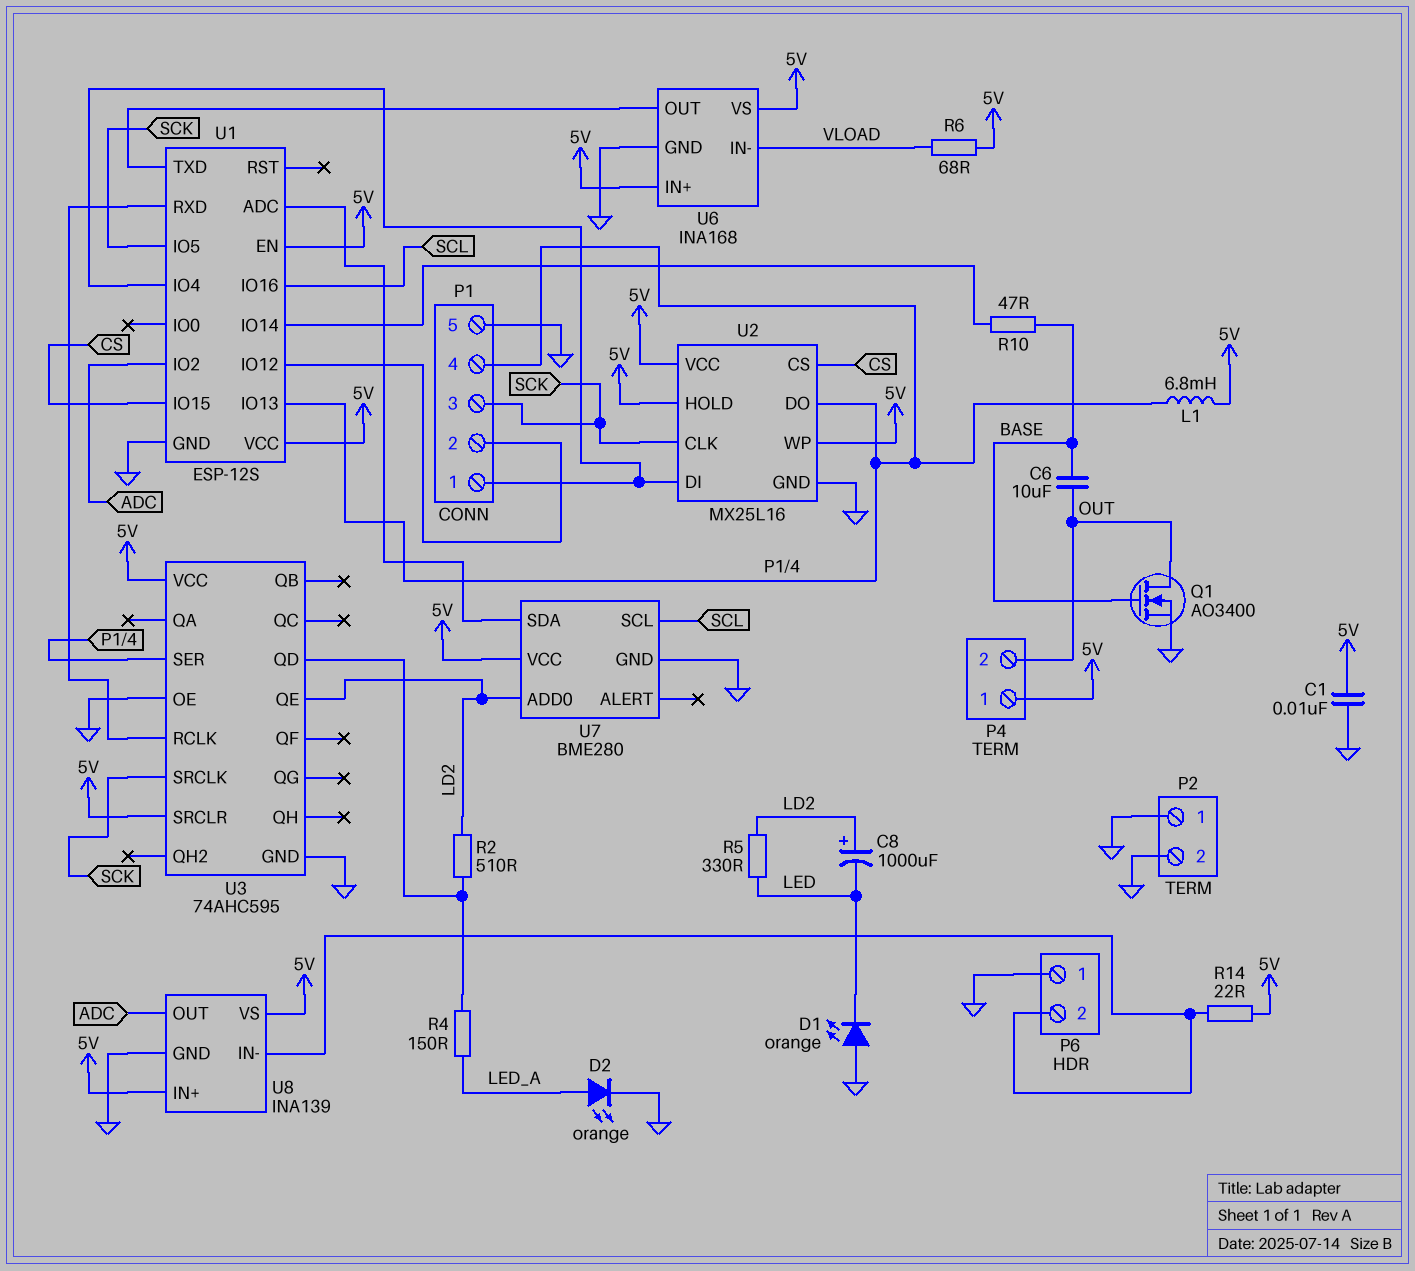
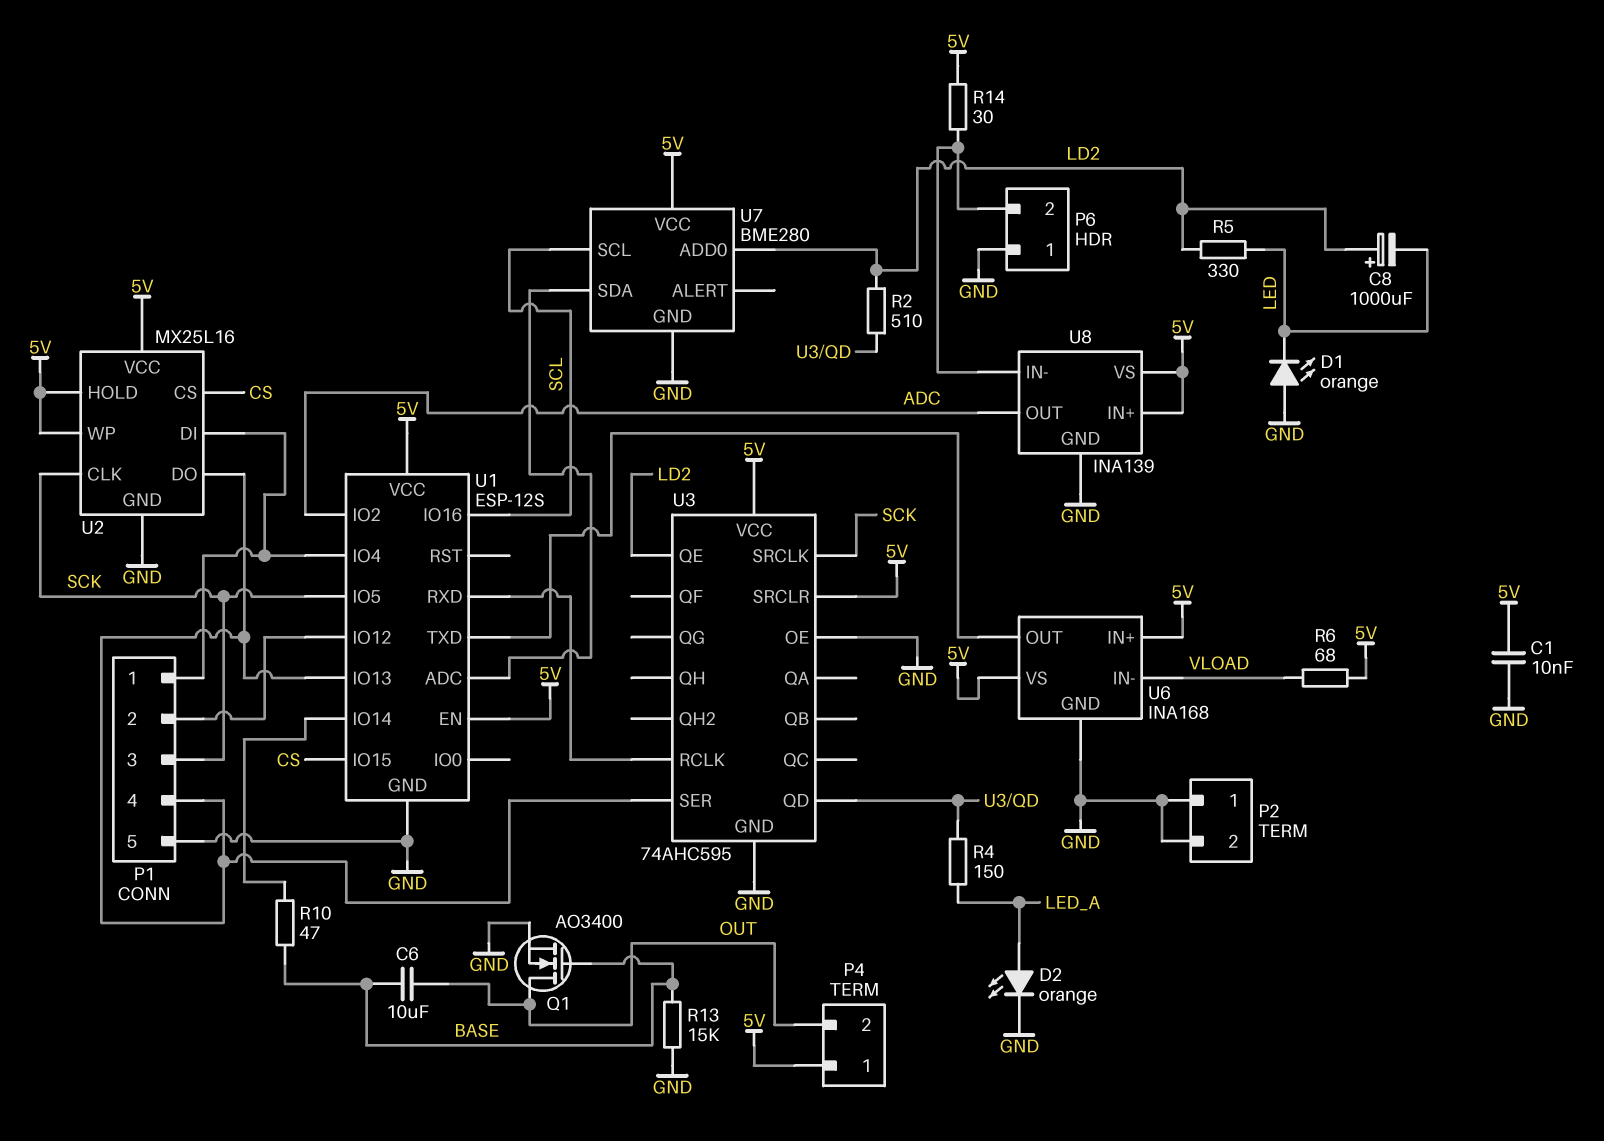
L1: 6.8mH (5V, P1/4) -> none
R13: none -> 15k (BASE, GND)
R14: 22 (5V, P6/2) -> 30 (5V, P6/2)

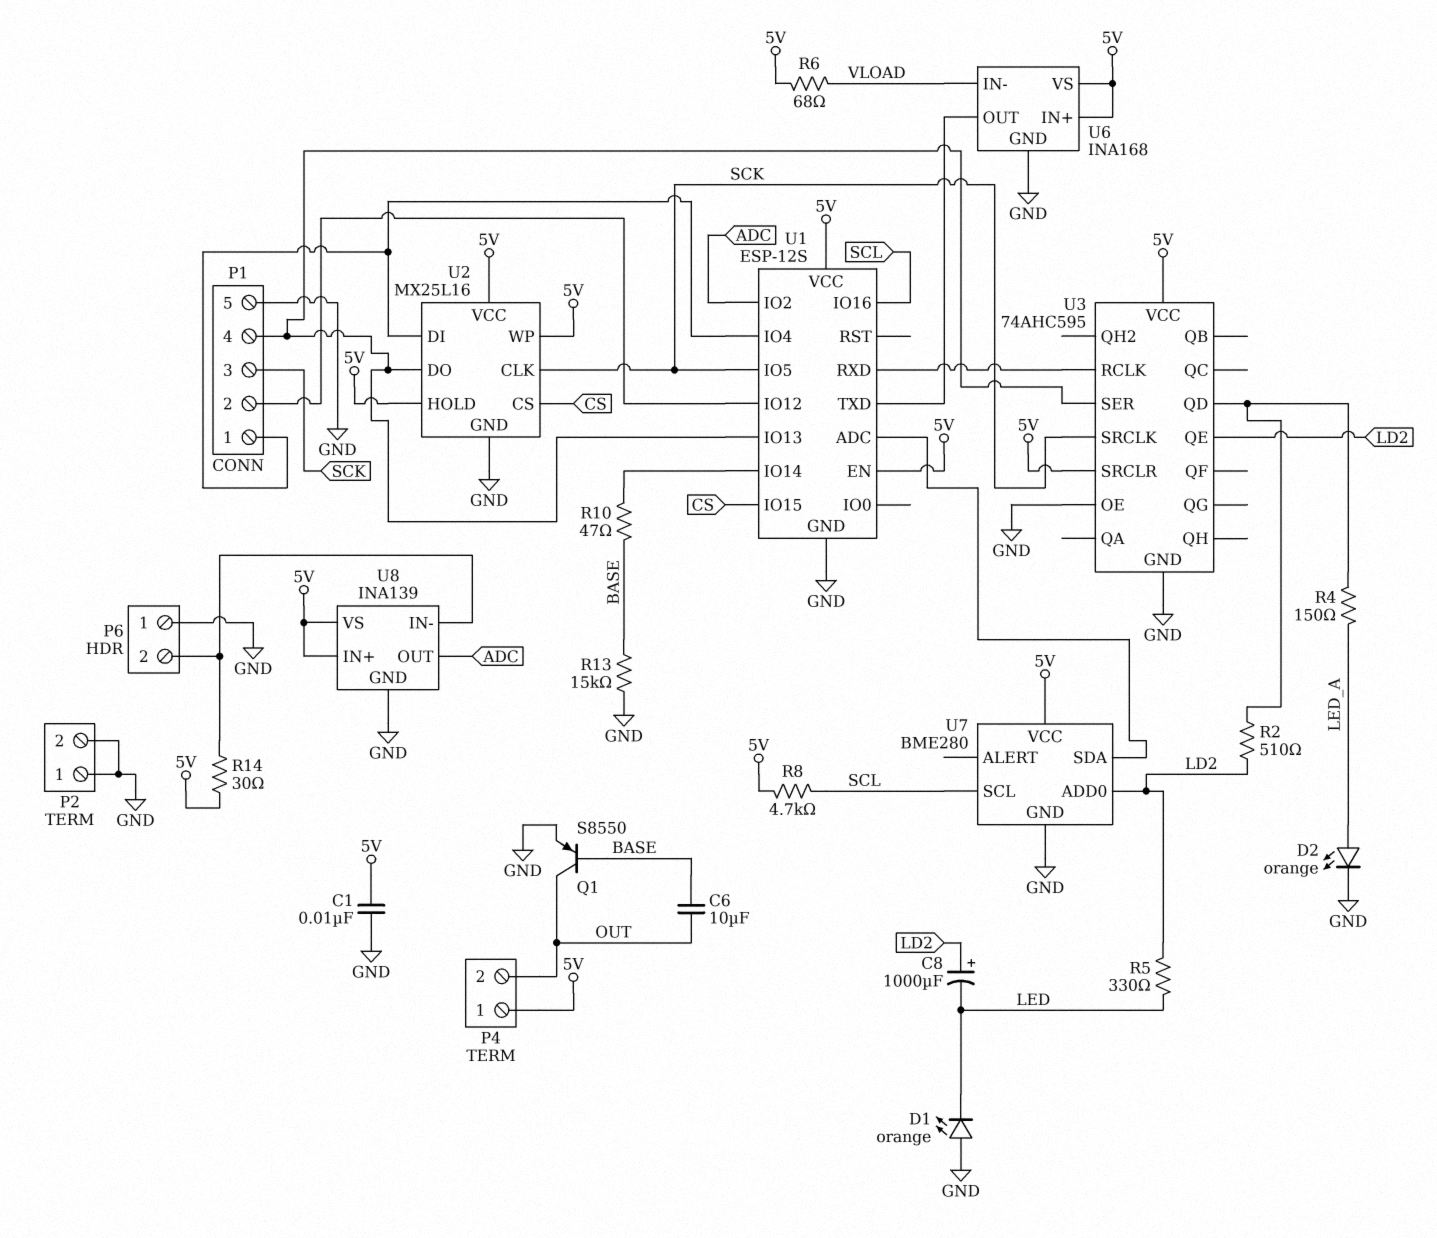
Q1: NMOS AO3400 (G BASE, D OUT, S GND) -> PNP S8550 (B BASE, C OUT, E GND)
R8: none -> 4.7k (5V, SCL)

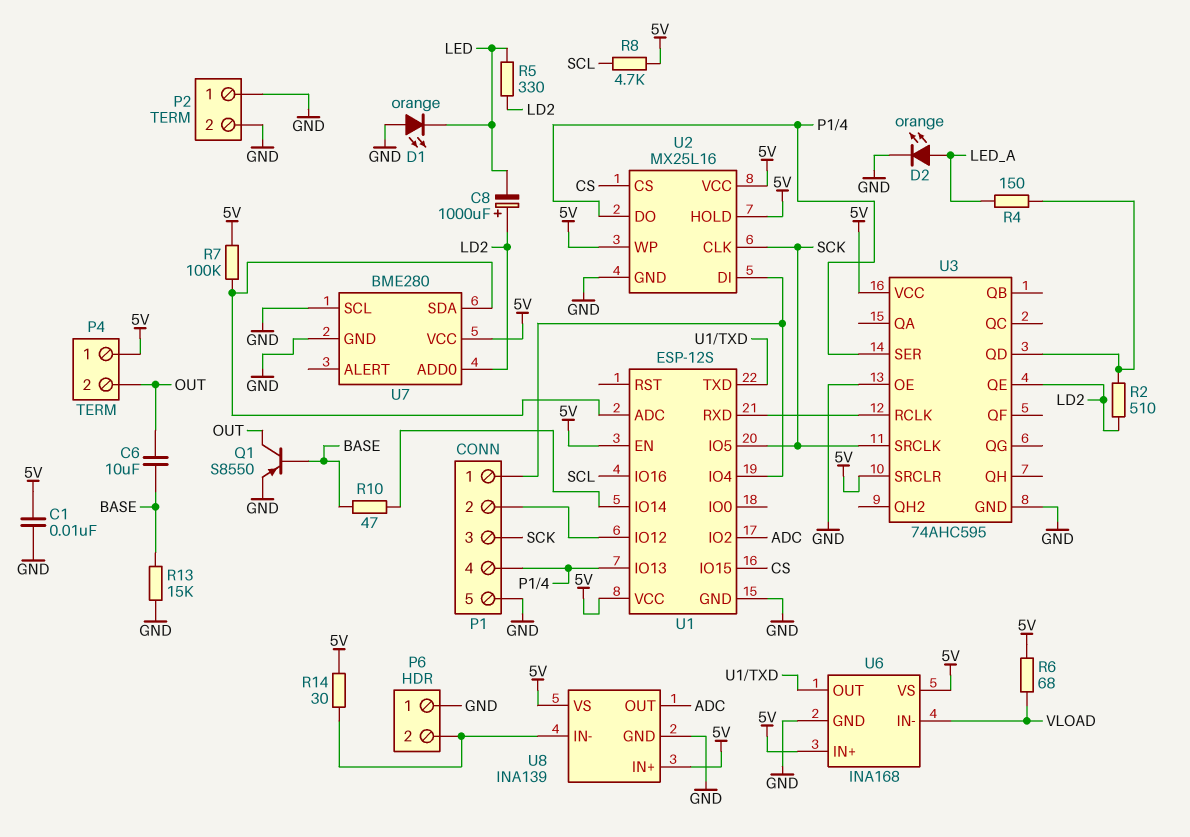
R7: none -> 100k (5V, U1/ADC)
U7 pin SCL: SCL -> GND

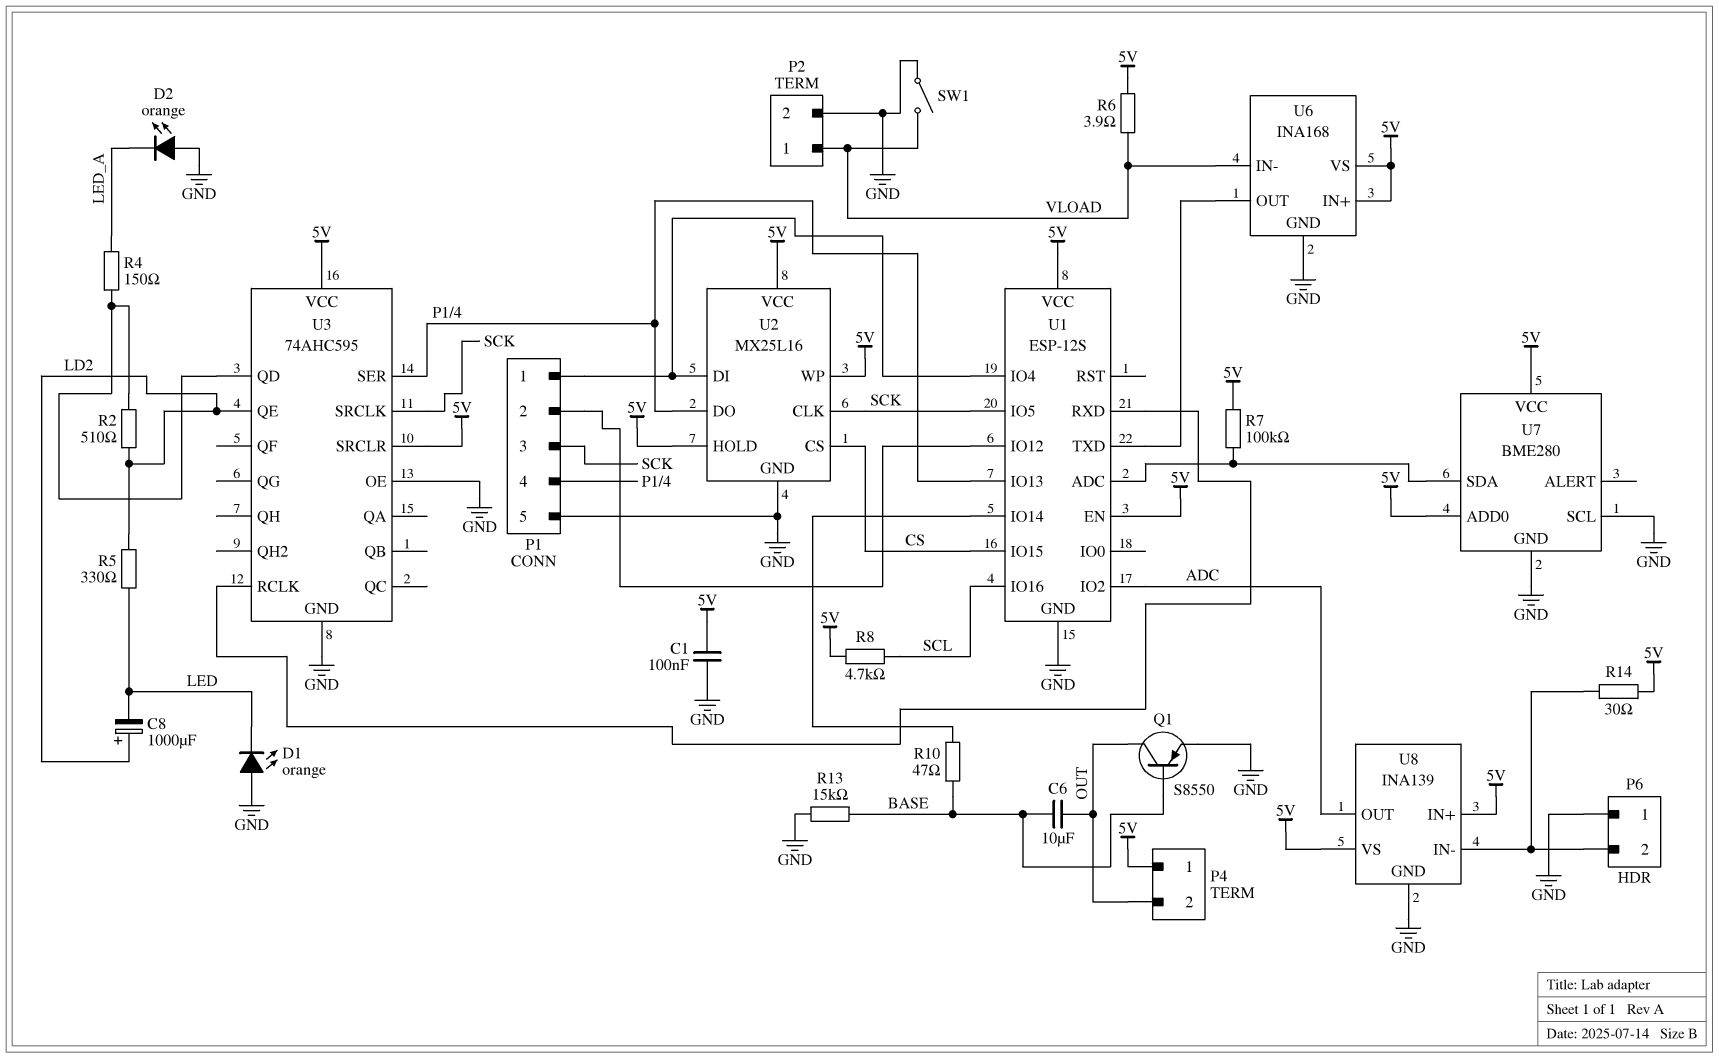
C1: 10nF (5V, GND) -> 100nF (5V, GND)
D2: LED orange (A LED_A, K GND) -> LED orange (A GND, K LED_A)
P2 pin 1: GND -> VLOAD
R6: 68 (5V, VLOAD) -> 3.9 (5V, VLOAD)
SW1: none -> switch (GND, VLOAD)
U7 pin ADD0: LD2 -> 5V

